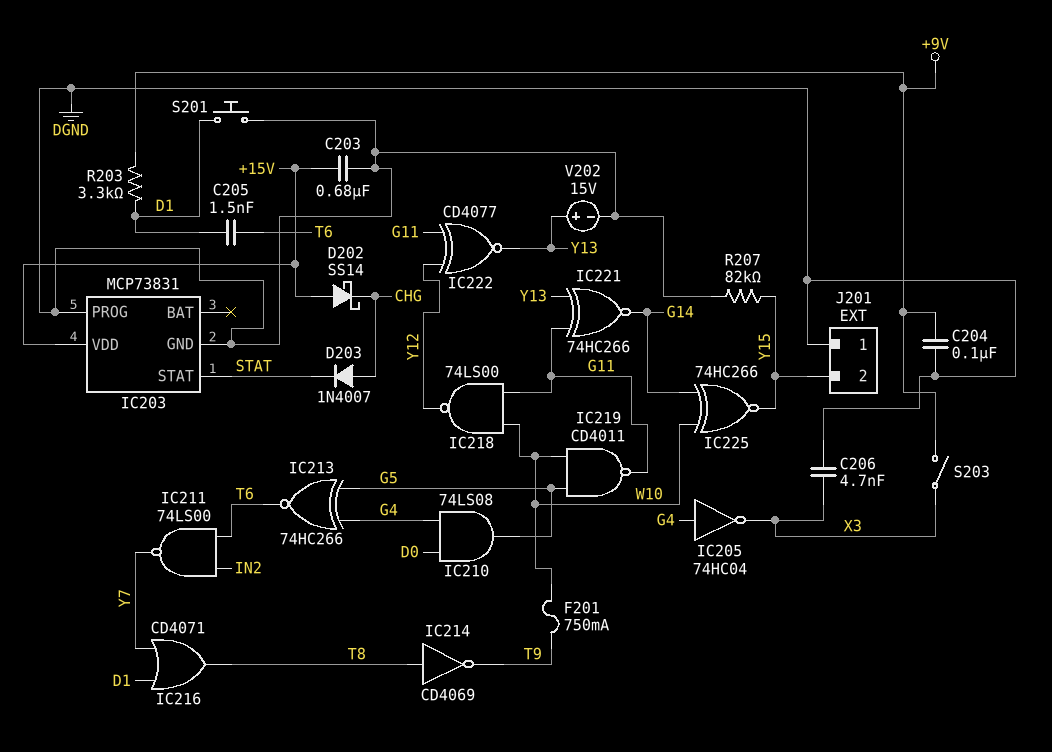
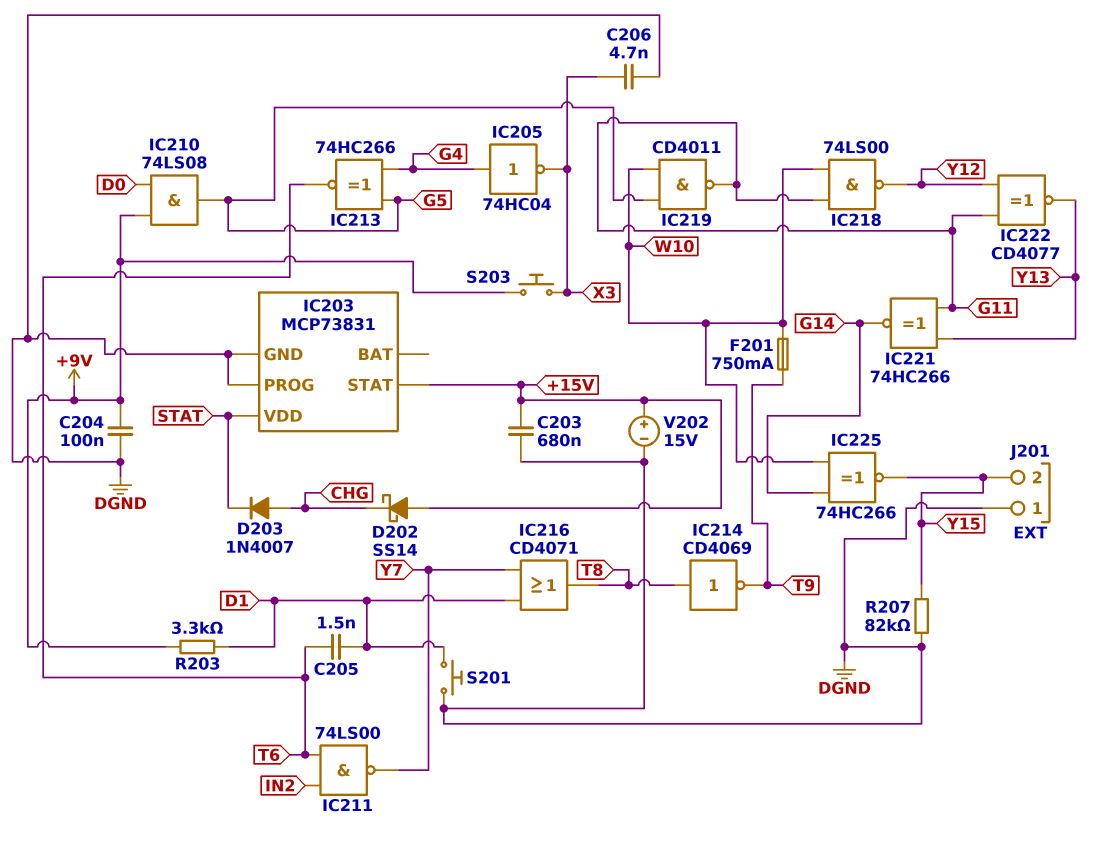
IC203 pin STAT: STAT -> +15V
IC203 pin VDD: +15V -> STAT
IC210: AND 74LS08 (in D0, in G4, out G5) -> AND 74LS08 (in +9V, in D0, out G5)
S203: switch (+9V, X3) -> button (+9V, X3)
V202: 15V (plus Y13, minus DGND) -> 15V (plus +15V, minus DGND)

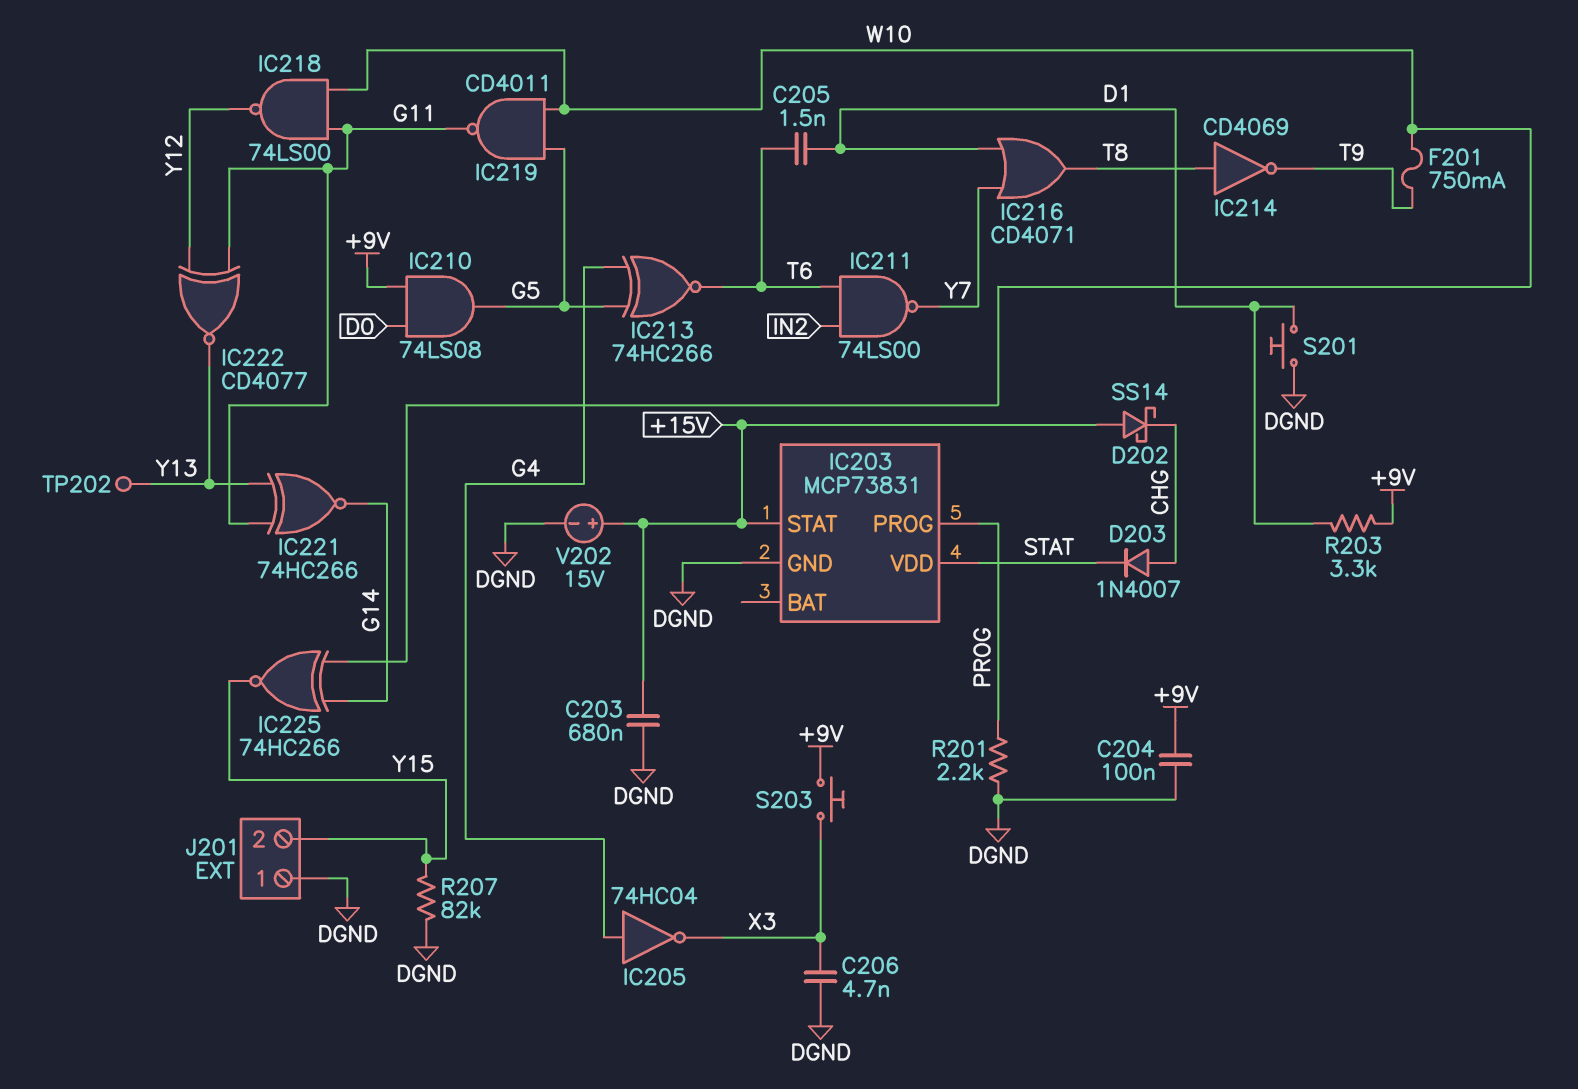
IC203 pin PROG: DGND -> PROG
R201: none -> 2.2k (DGND, PROG)
TP202: none -> test point (Y13)

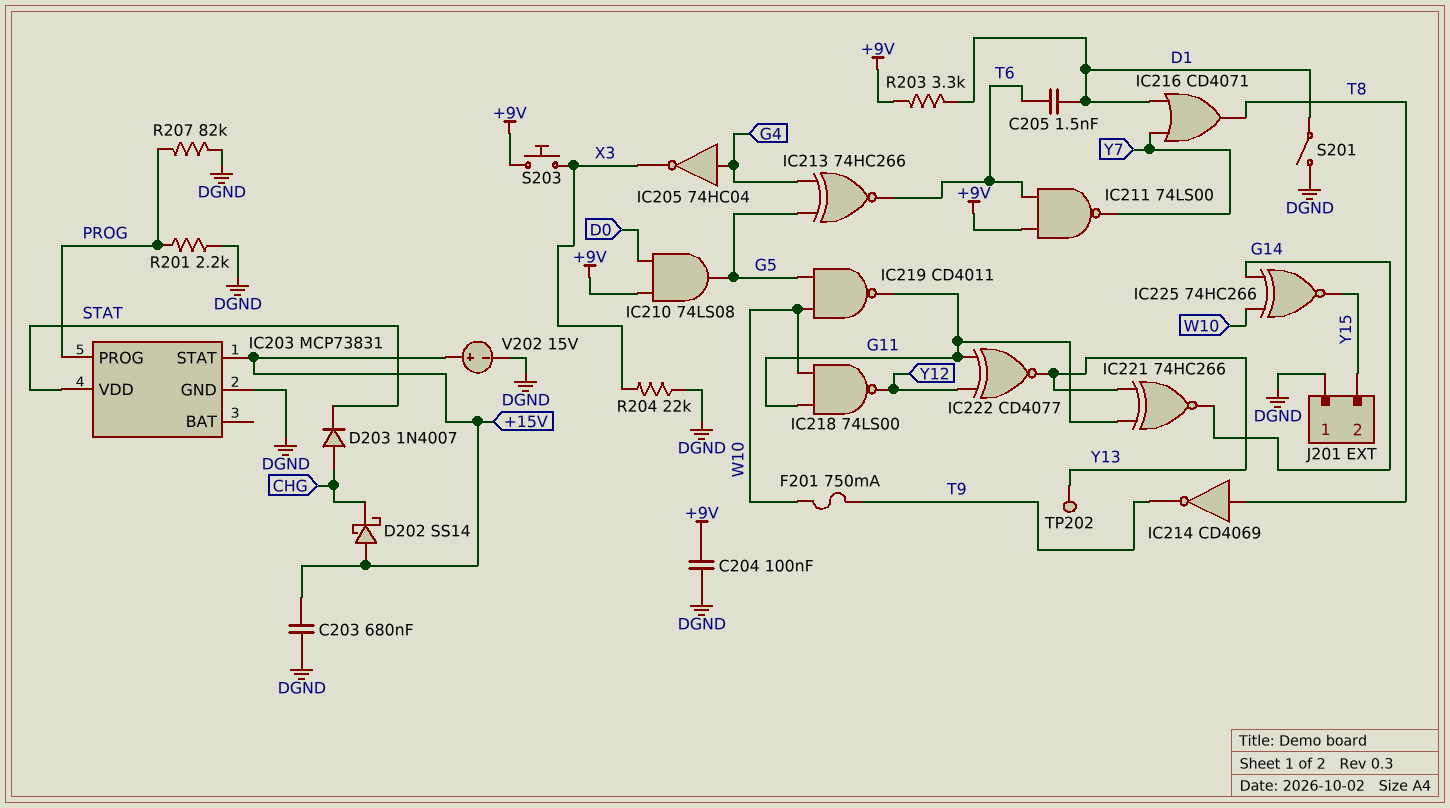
C206: 4.7nF (DGND, X3) -> none
IC211: NAND 74LS00 (in IN2, in T6, out Y7) -> NAND 74LS00 (in +9V, in T6, out Y7)
R204: none -> 22k (DGND, X3)
R207: 82k (DGND, Y15) -> 82k (DGND, PROG)
S201: button (D1, DGND) -> switch (D1, DGND)

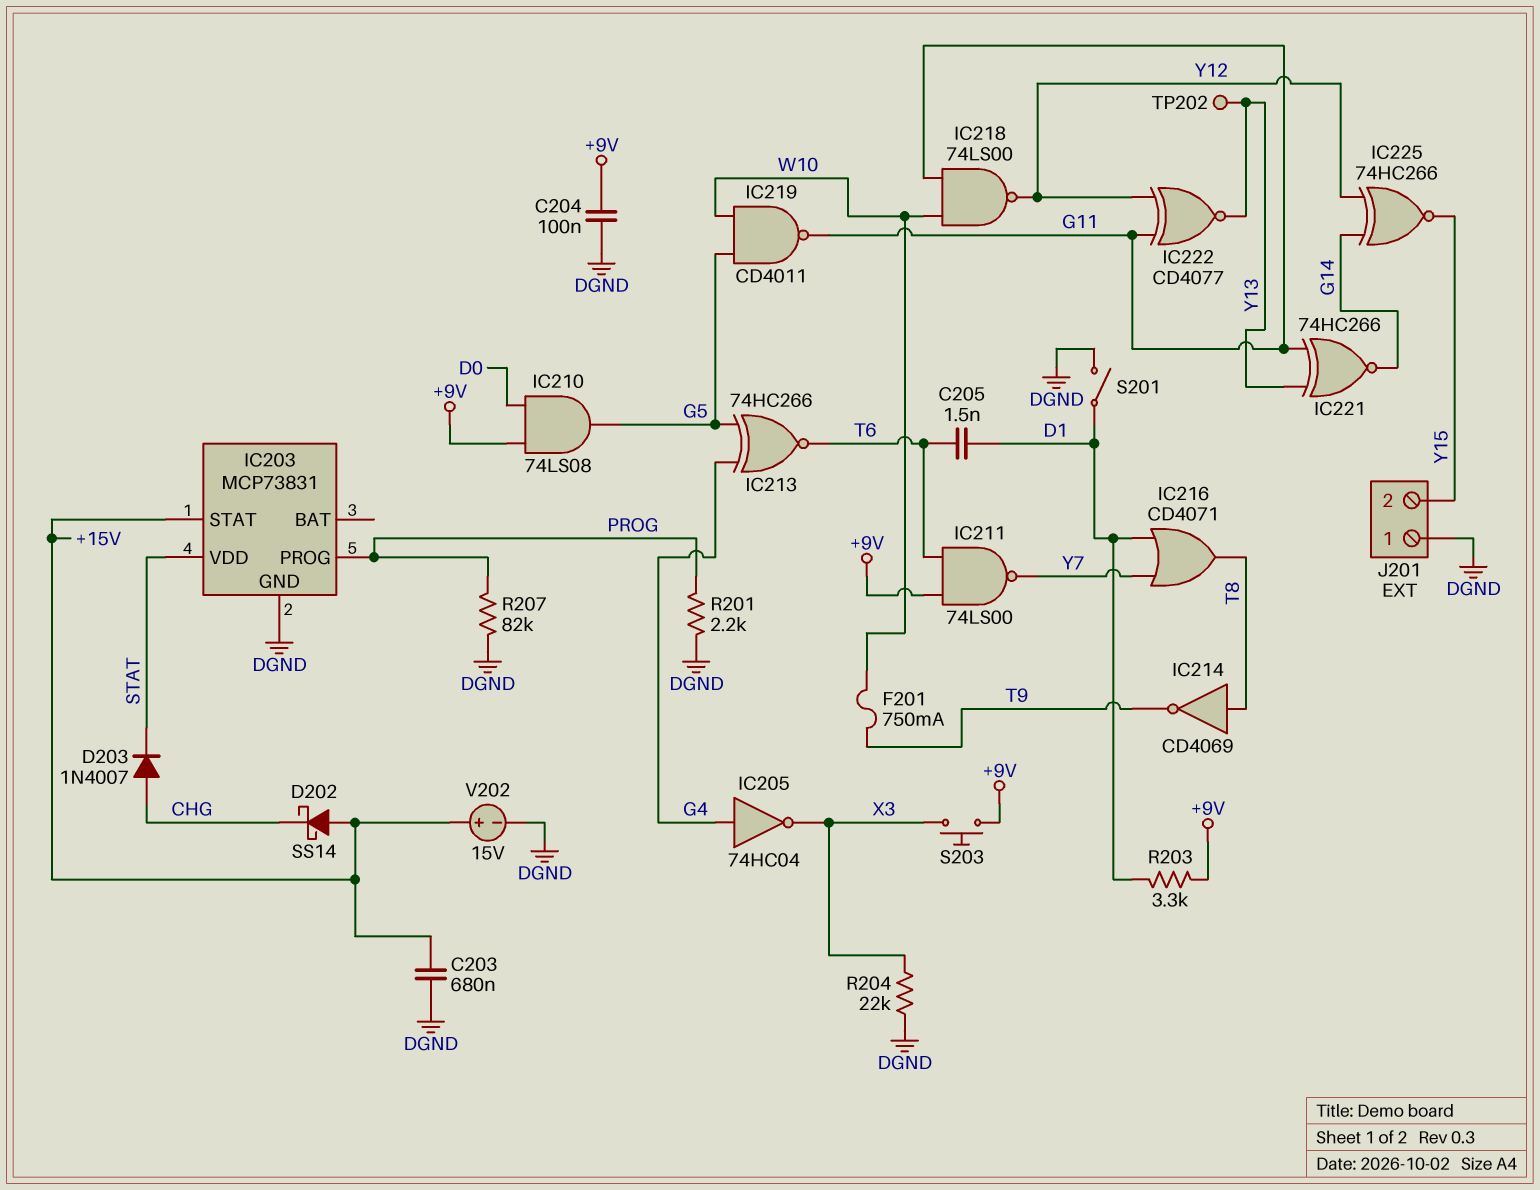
IC225: XNOR 74HC266 (in G14, in W10, out Y15) -> XNOR 74HC266 (in G14, in Y12, out Y15)

